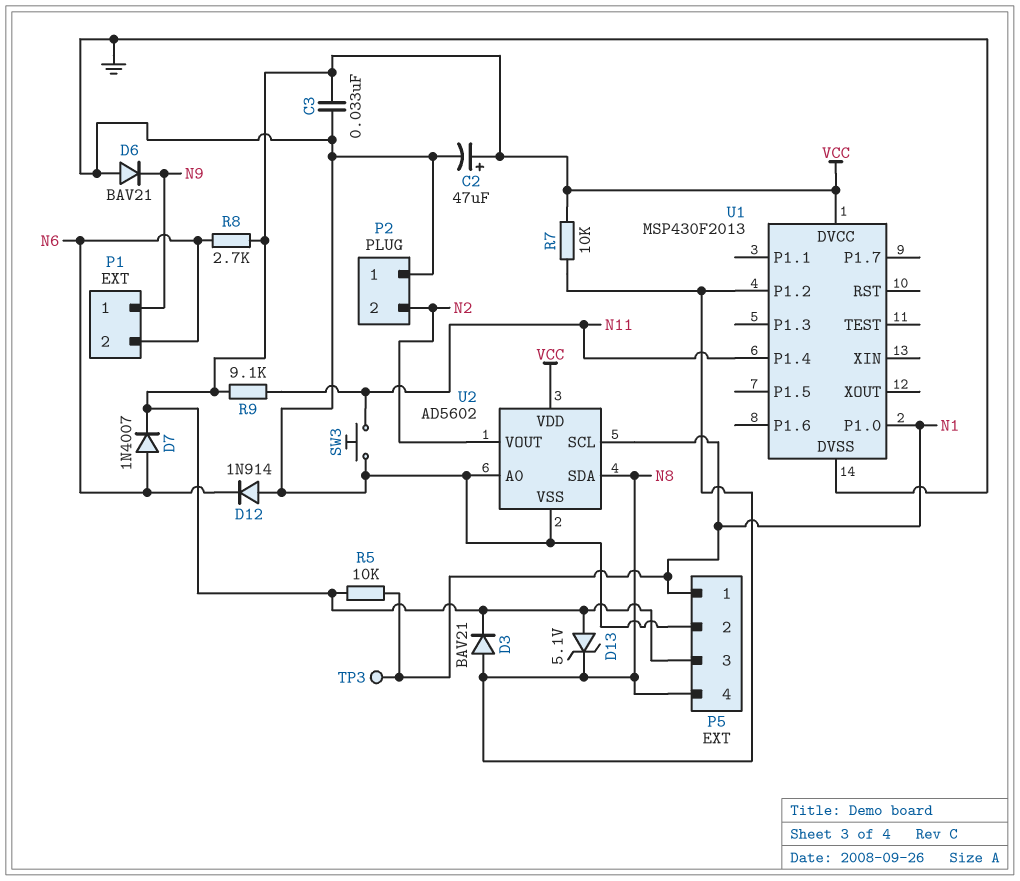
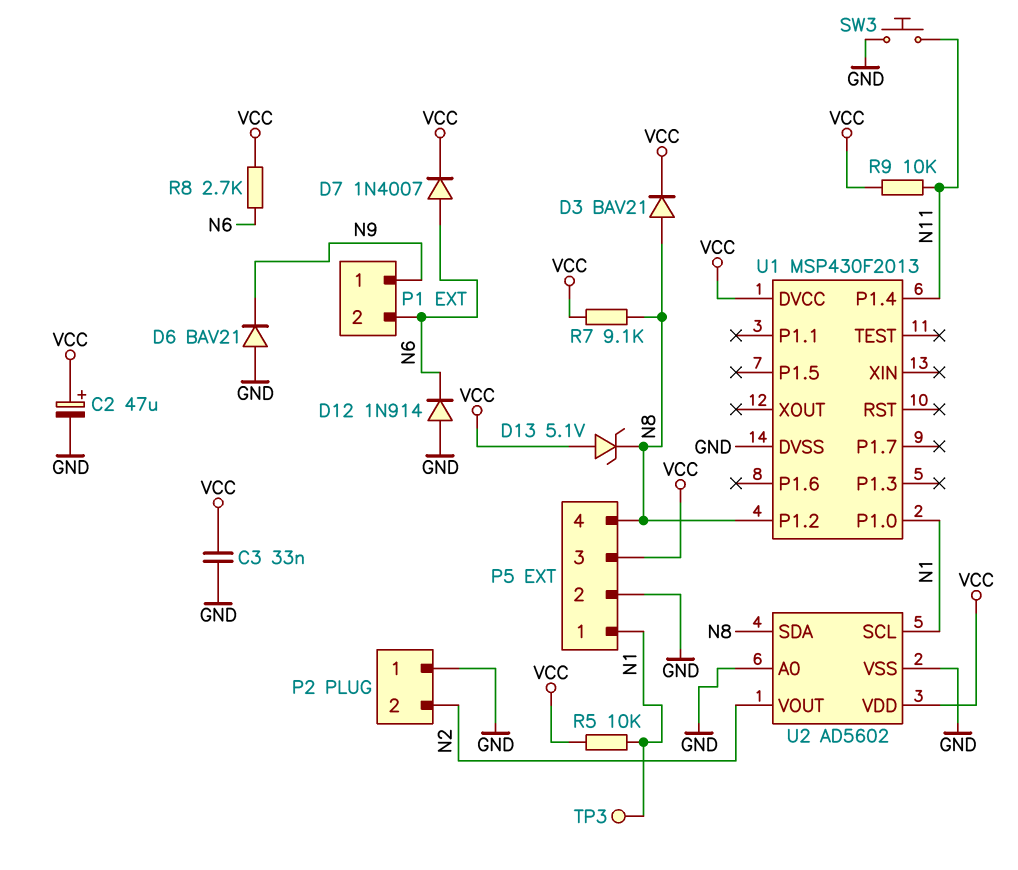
R7: 10k (N8, VCC) -> 9.1k (N8, VCC)
R9: 9.1k (N11, VCC) -> 10k (N11, VCC)

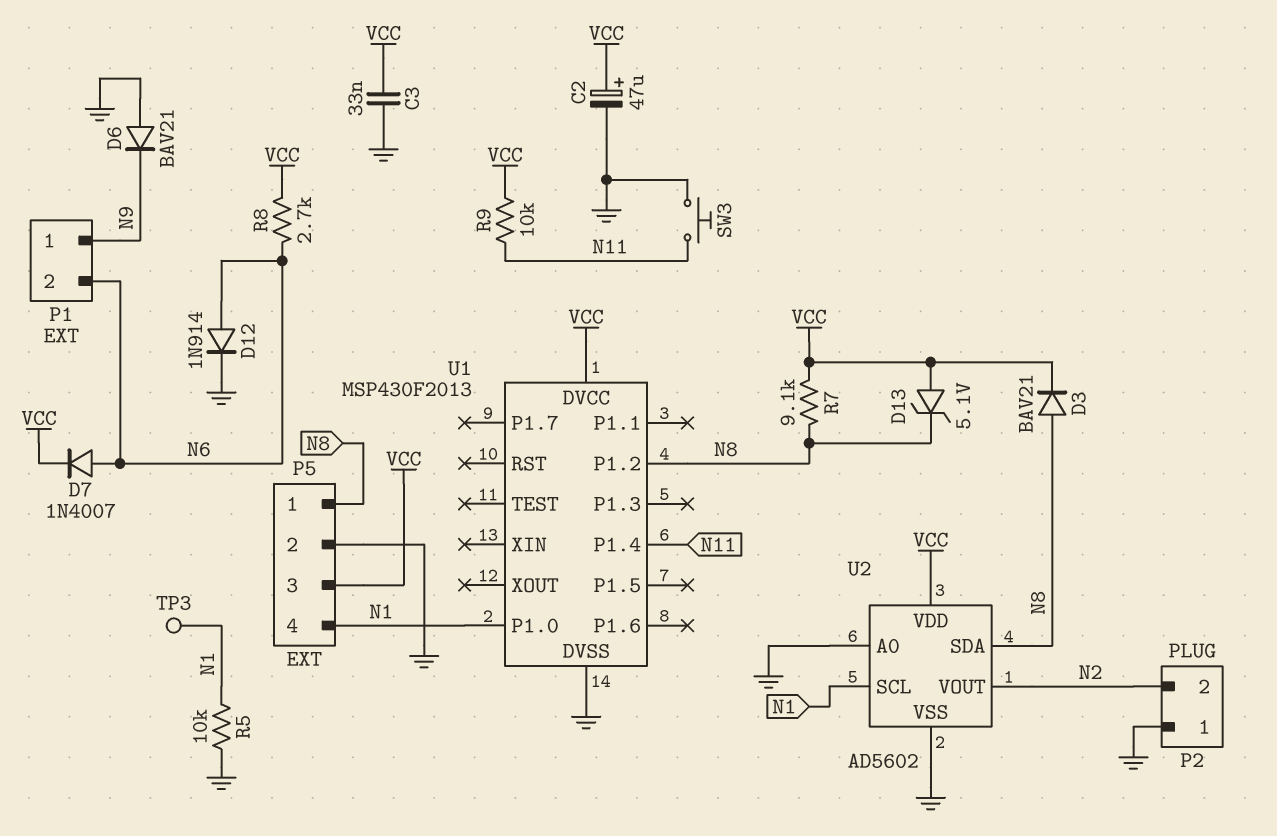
D12: diode 1N914 (A GND, K N6) -> diode 1N914 (A N6, K GND)
P5 pin 1: N1 -> N8
P5 pin 4: N8 -> N1
R5: 10k (N1, VCC) -> 10k (GND, N1)

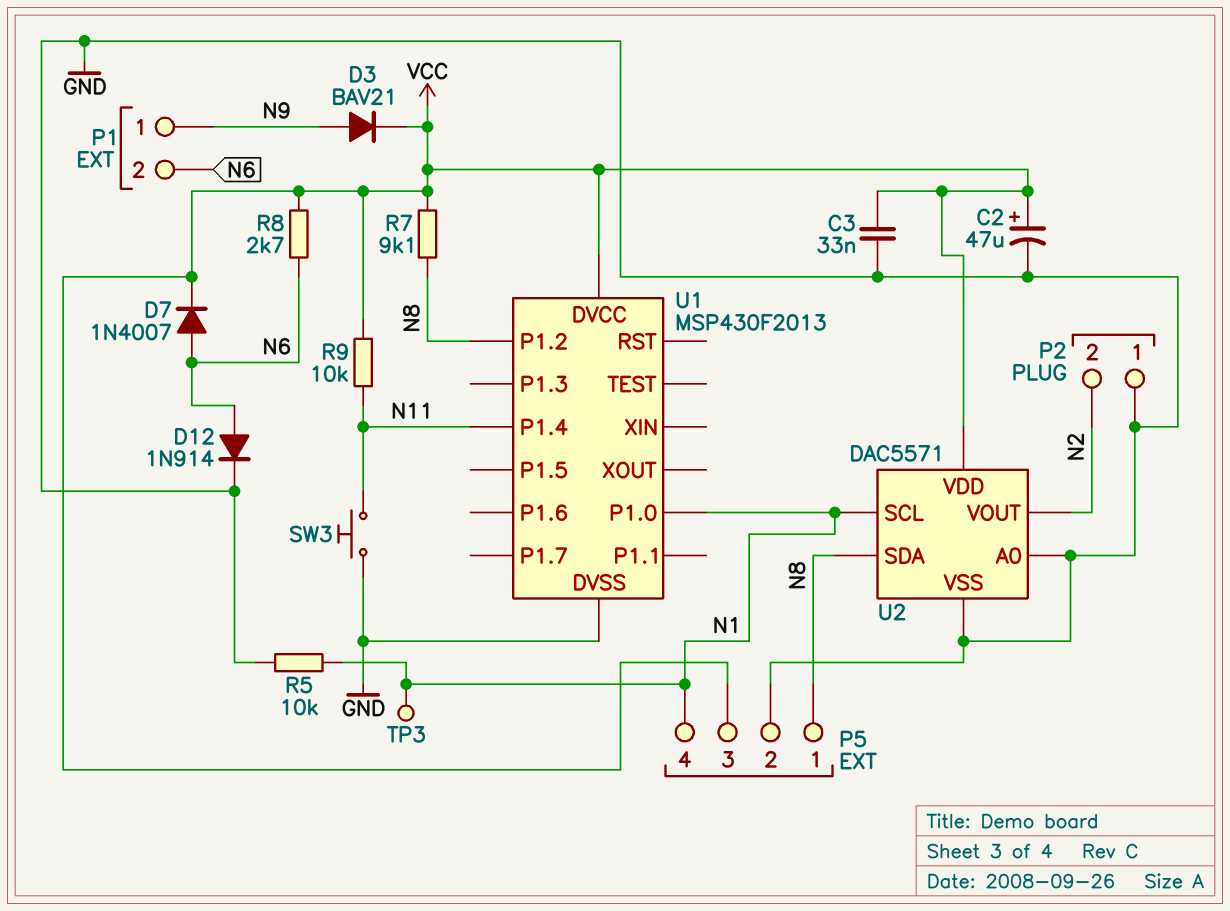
D3: diode BAV21 (A N8, K VCC) -> diode BAV21 (A N9, K VCC)
D6: diode BAV21 (A GND, K N9) -> none
D13: zener 5.1V (A VCC, K N8) -> none
U2: AD5602 -> DAC5571

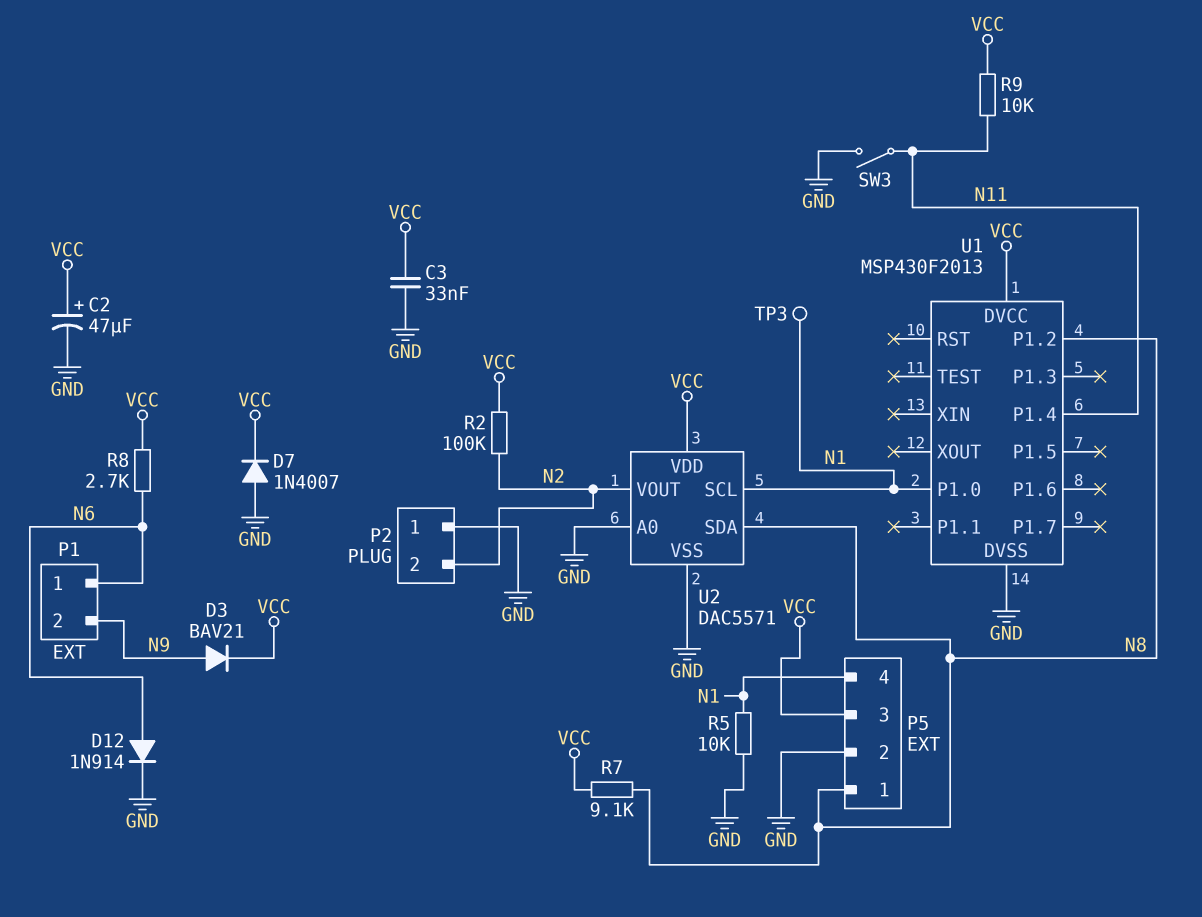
D7: diode 1N4007 (A N6, K VCC) -> diode 1N4007 (A GND, K VCC)
P1 pin 1: N9 -> N6
P1 pin 2: N6 -> N9
R2: none -> 100k (N2, VCC)
SW3: button (GND, N11) -> switch (GND, N11)

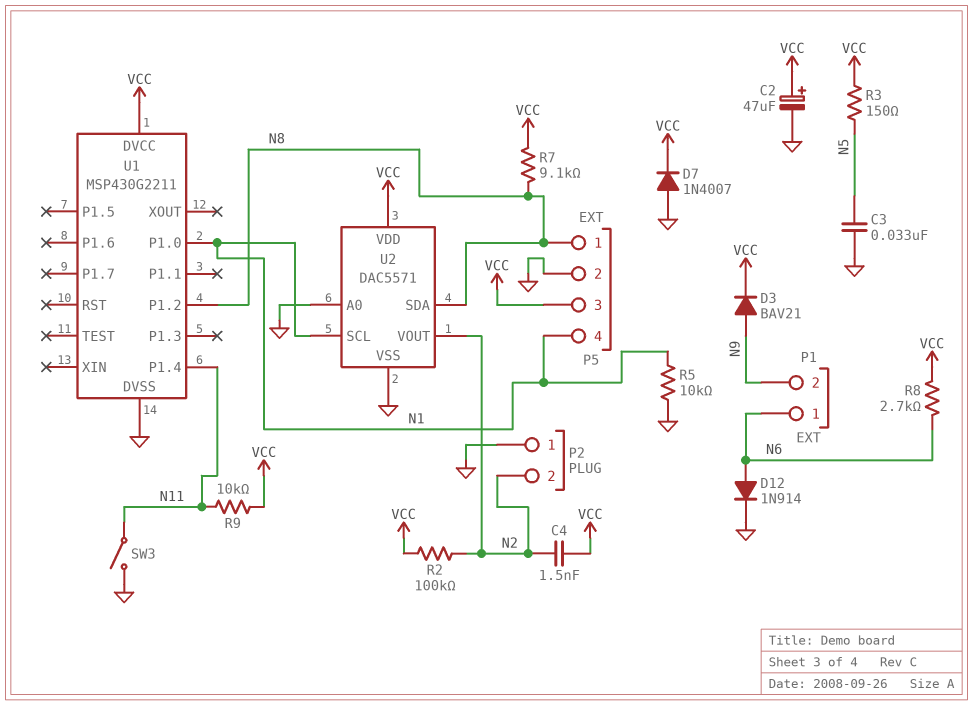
C3: 33nF (GND, VCC) -> 33nF (GND, N5)
C4: none -> 1.5nF (N2, VCC)
R3: none -> 150 (N5, VCC)
TP3: test point (N1) -> none
U1: MSP430F2013 -> MSP430G2211

